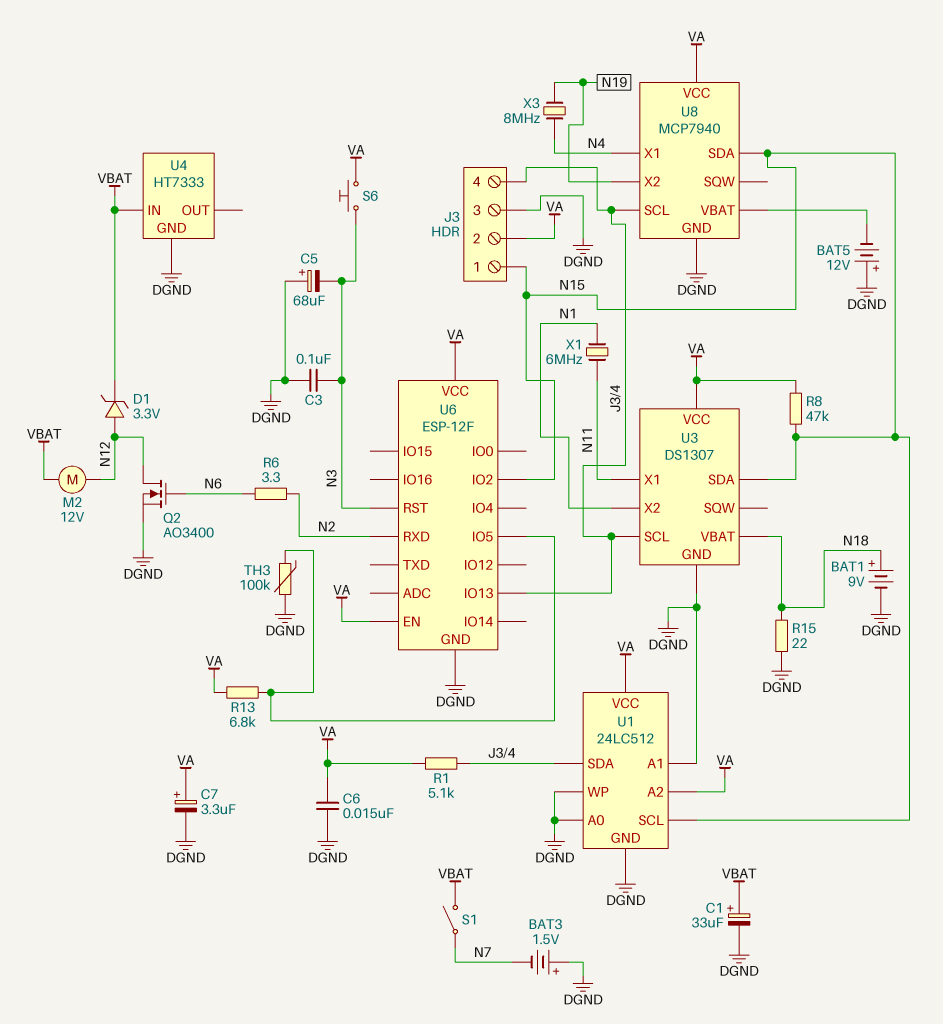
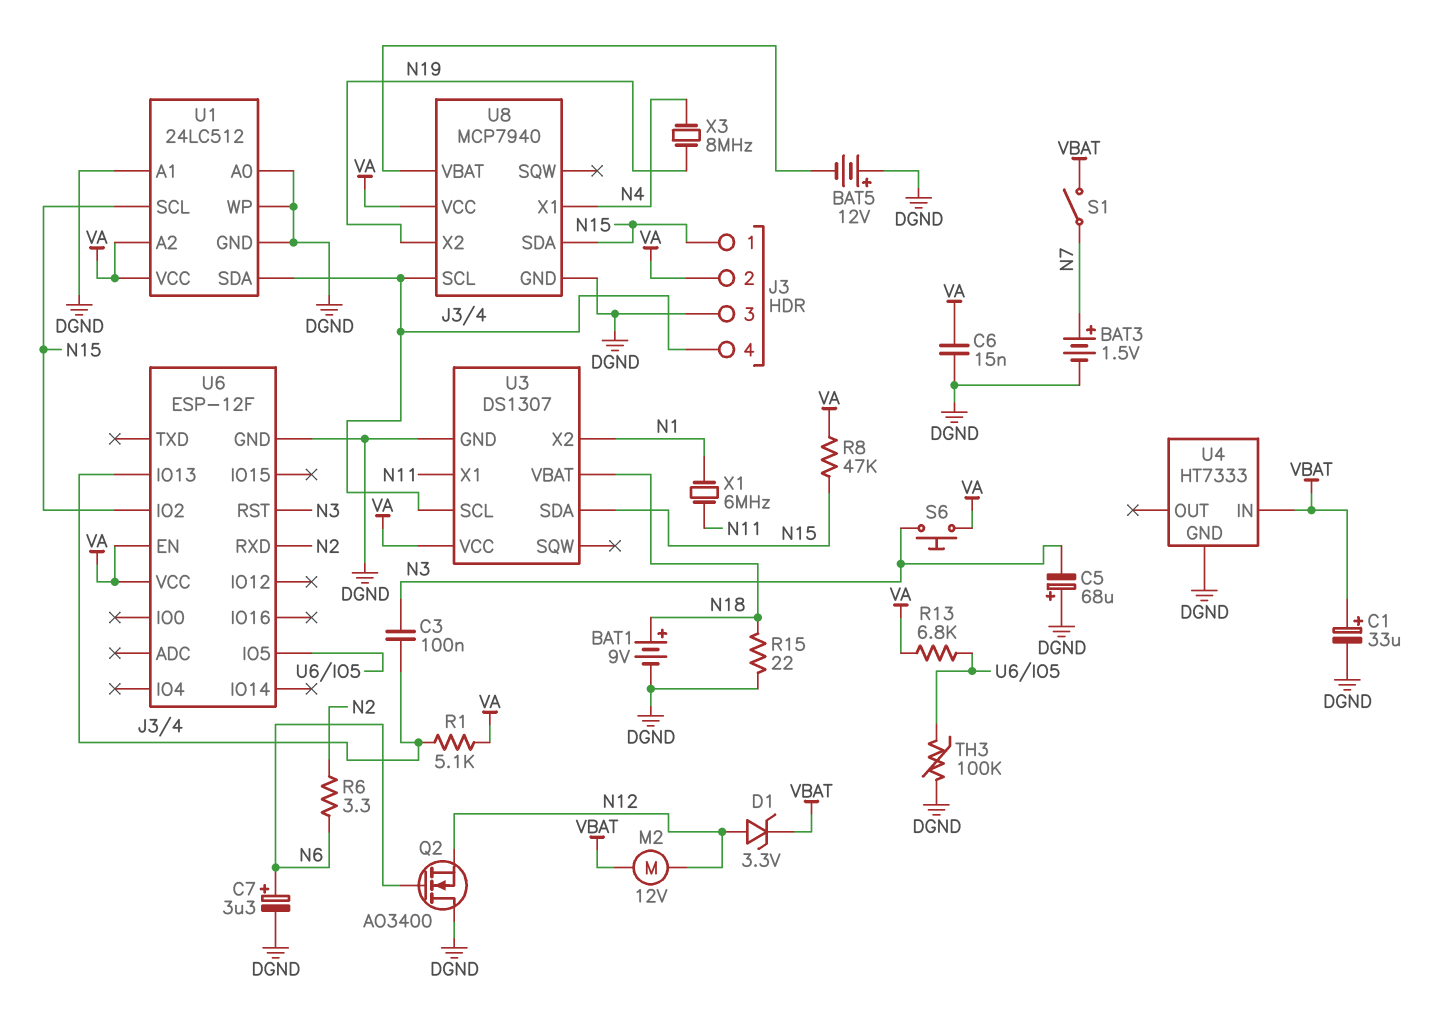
BAT3: 1.5V (plus DGND, minus N7) -> 1.5V (plus N7, minus DGND)
C3: 100nF (DGND, N3) -> 100nF (J3/4, N3)
C7: 3.3uF (plus VA, minus DGND) -> 3.3uF (plus N6, minus DGND)
Q2: NMOS AO3400 (G N6, D N12, S DGND) -> NMOS AO3400 (G N6, D DGND, S N12)

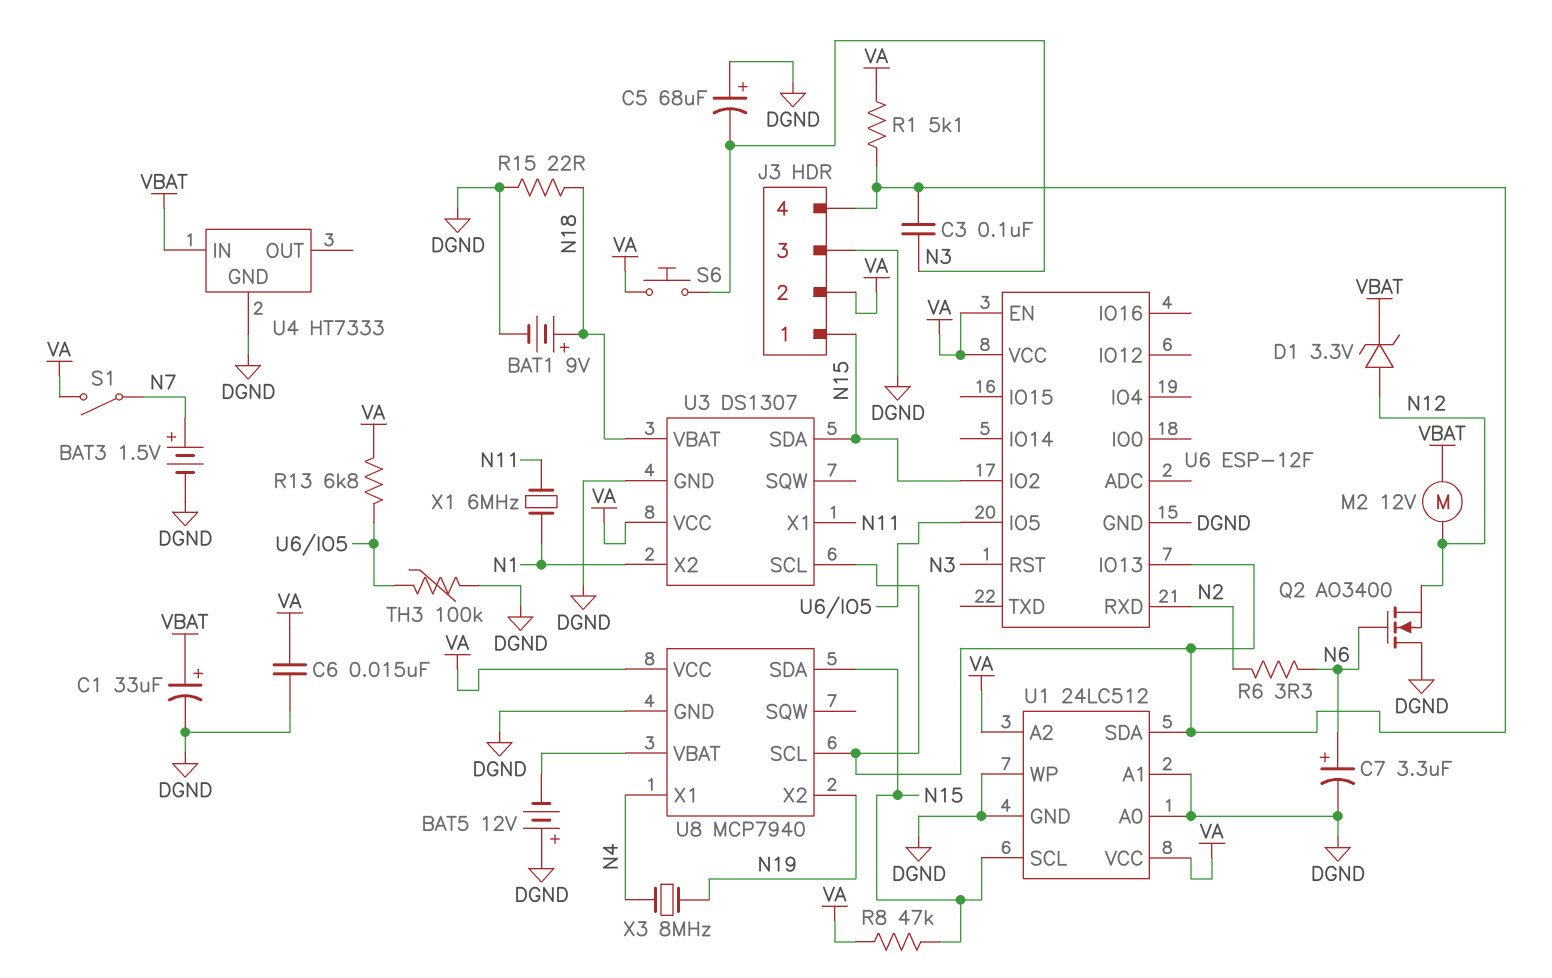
S1: switch (N7, VBAT) -> switch (N7, VA)

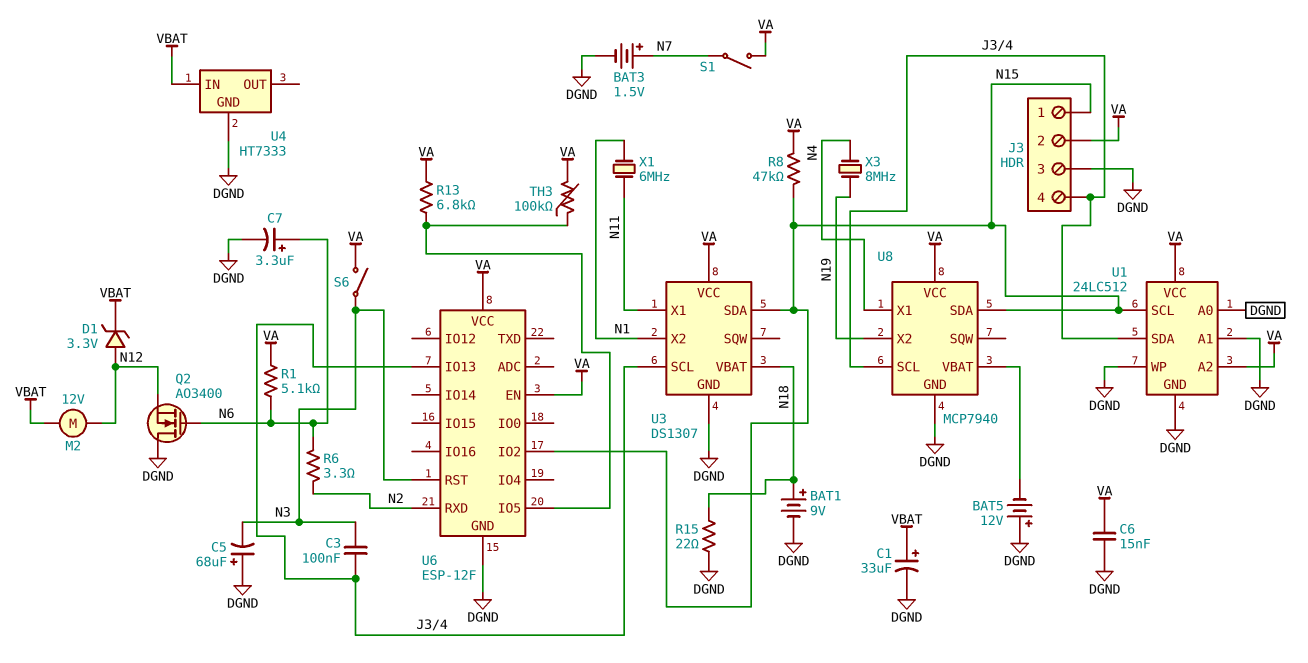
R1: 5.1k (J3/4, VA) -> 5.1k (N6, VA)
S6: button (N3, VA) -> switch (N3, VA)
TH3: 100k (DGND, U6/IO5) -> 100k (U6/IO5, VA)

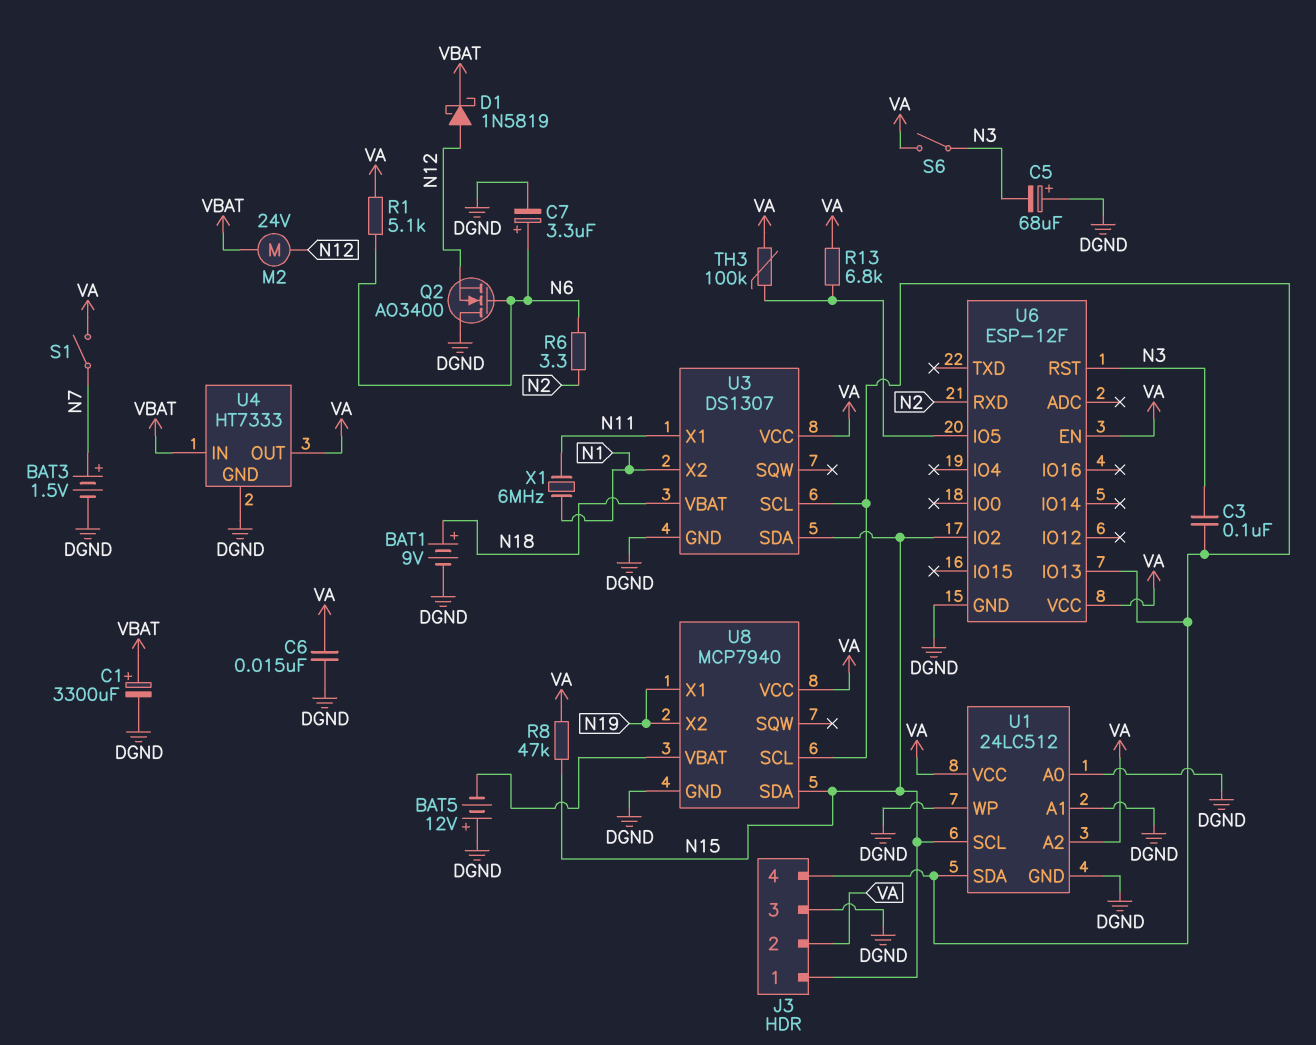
C1: 33uF (plus VBAT, minus DGND) -> 3300uF (plus VBAT, minus DGND)
D1: zener 3.3V (A N12, K VBAT) -> schottky 1N5819 (A N12, K VBAT)
M2: motor 12V (N12, VBAT) -> motor 24V (N12, VBAT)
R15: 22 (DGND, N18) -> none
U4 pin OUT: none -> VA
U8 pin X1: N4 -> N19
X3: 8MHz (N4, N19) -> none

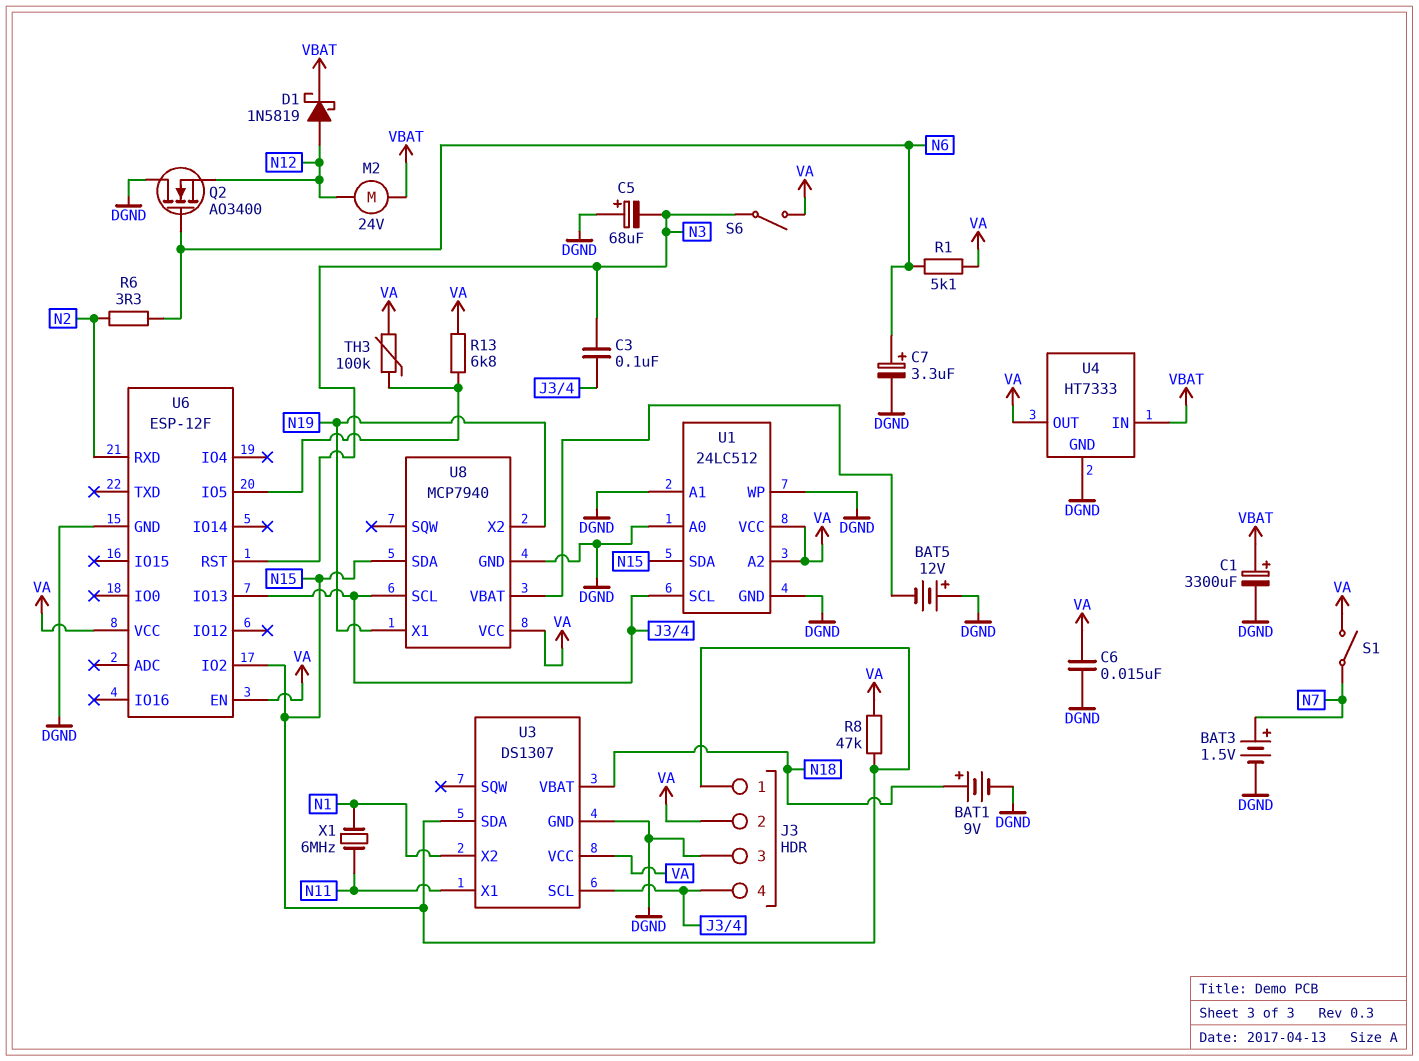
U1 pin SCL: N15 -> J3/4
U1 pin SDA: J3/4 -> N15

